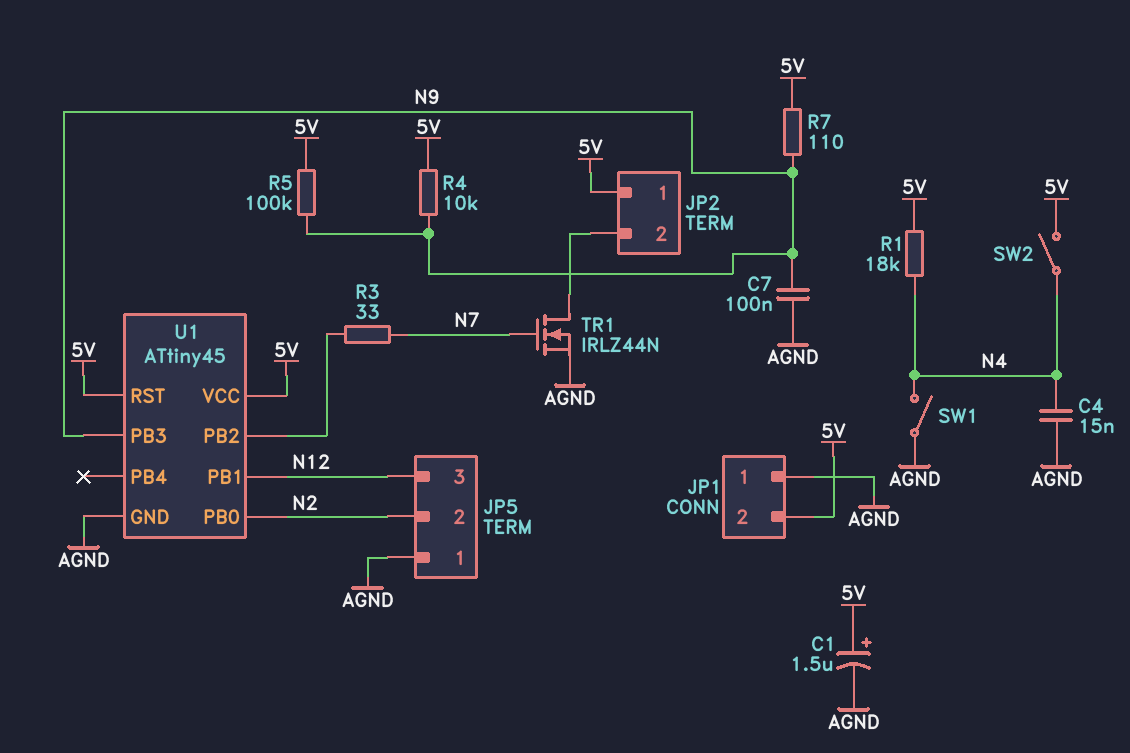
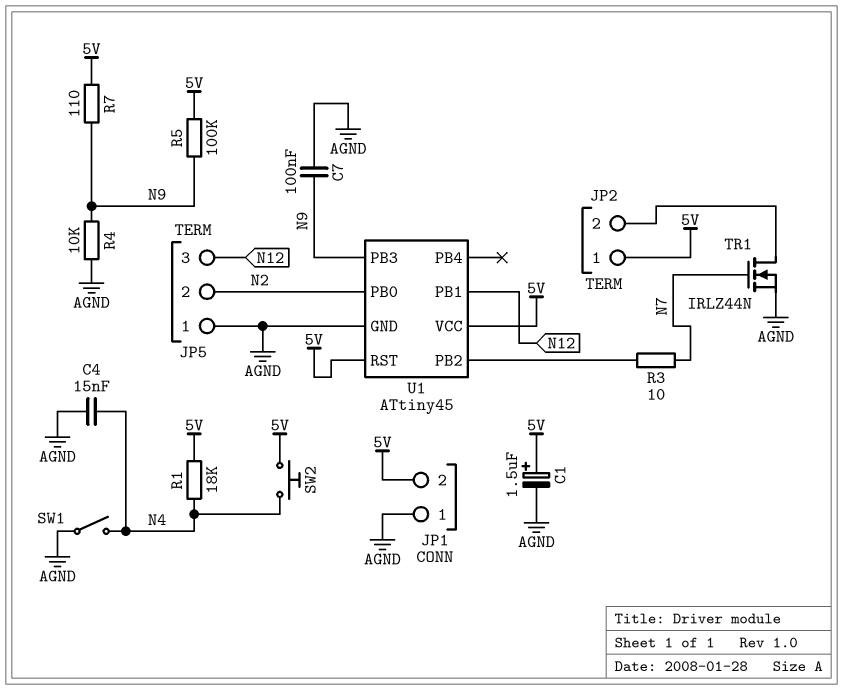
R3: 33 (N7, U1/PB2) -> 10 (N7, U1/PB2)
R4: 10k (5V, N9) -> 10k (AGND, N9)
SW2: switch (5V, N4) -> button (5V, N4)

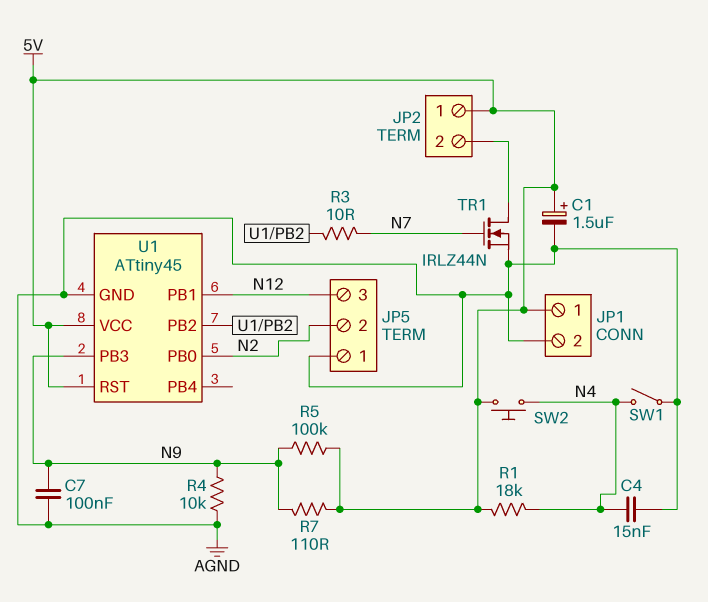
JP1 pin 1: AGND -> 5V
JP1 pin 2: 5V -> AGND

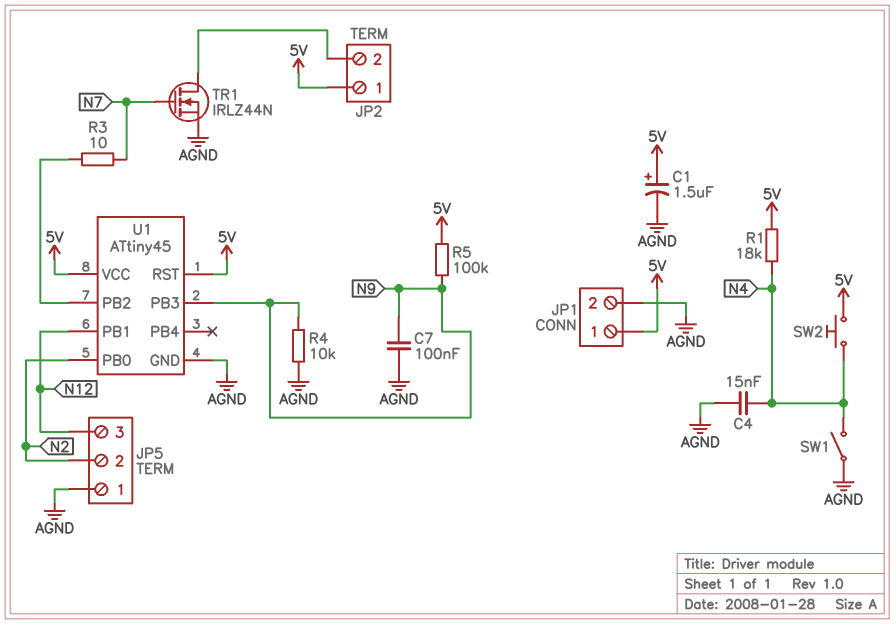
R7: 110 (5V, N9) -> none

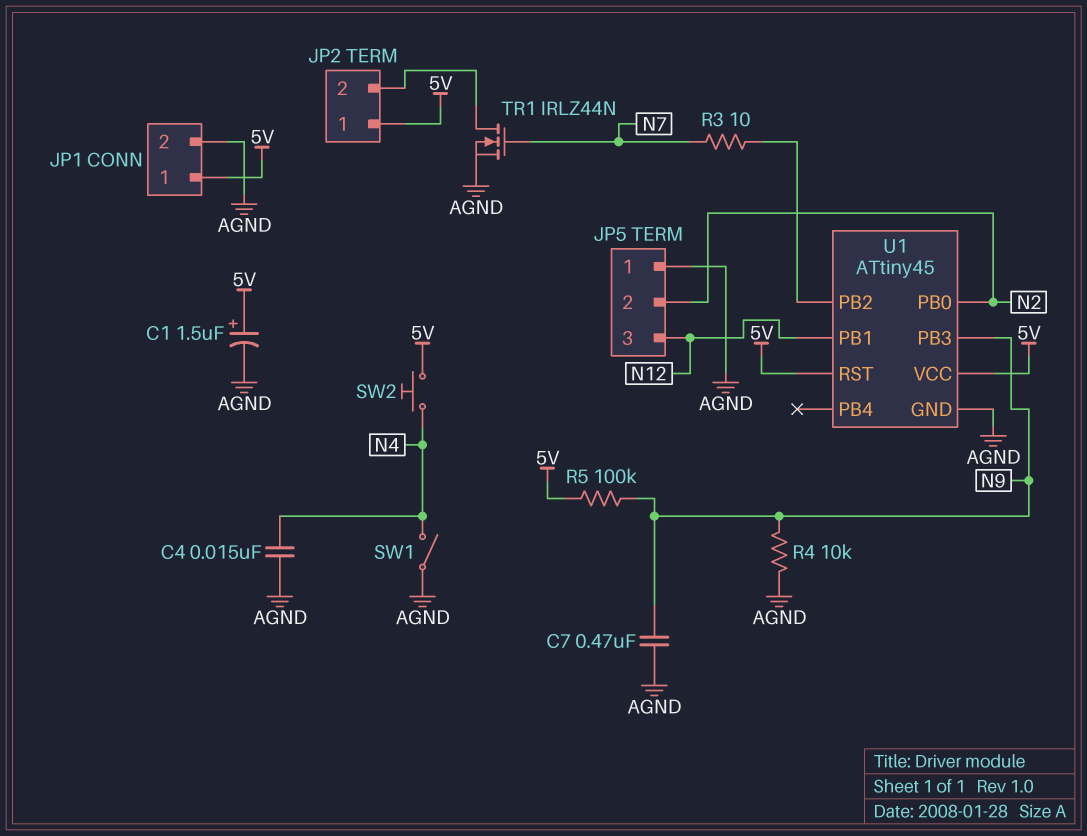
C7: 100nF (AGND, N9) -> 470nF (AGND, N9)
R1: 18k (5V, N4) -> none

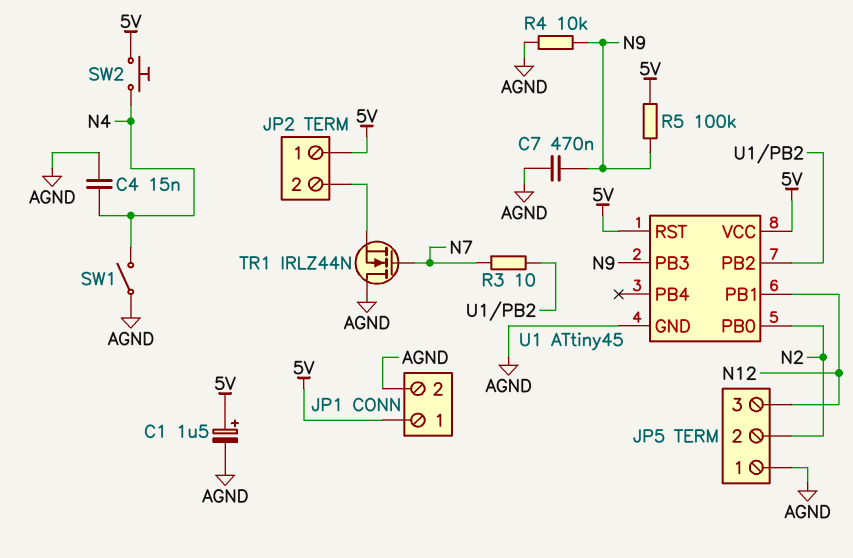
TR1: NMOS IRLZ44N (G N7, D JP2/2, S AGND) -> NMOS IRLZ44N (G N7, D AGND, S JP2/2)

